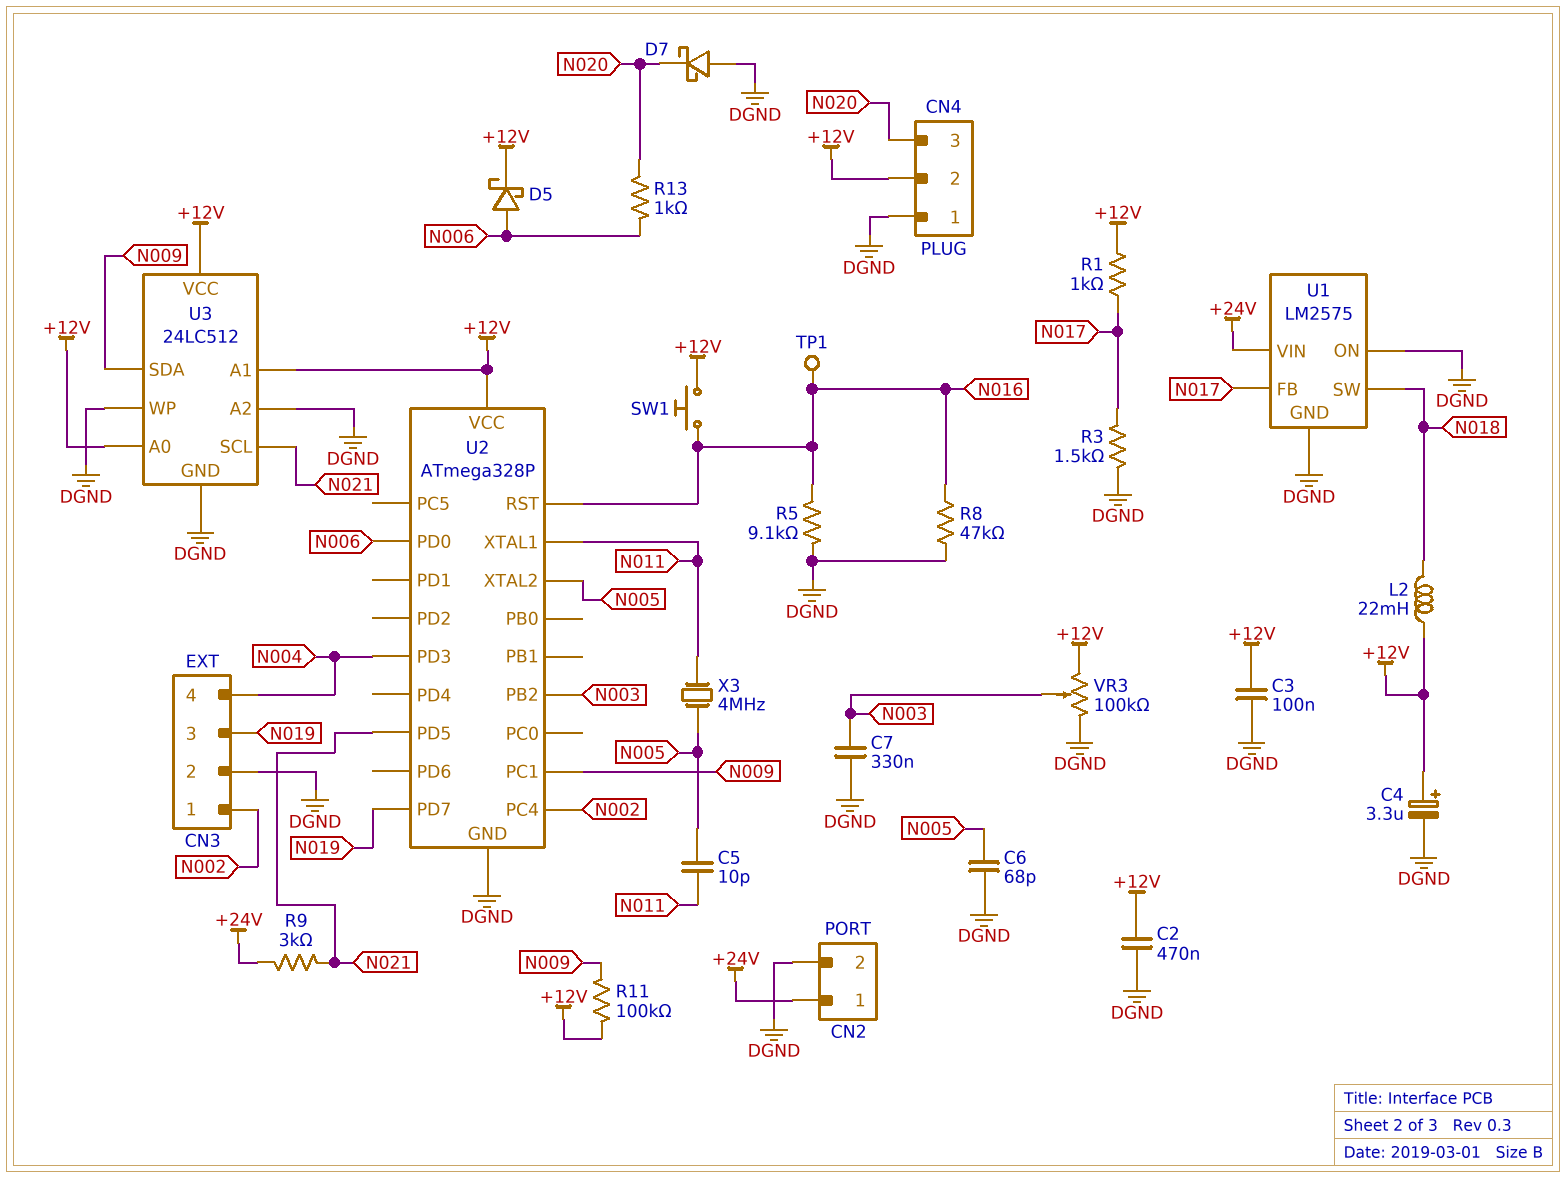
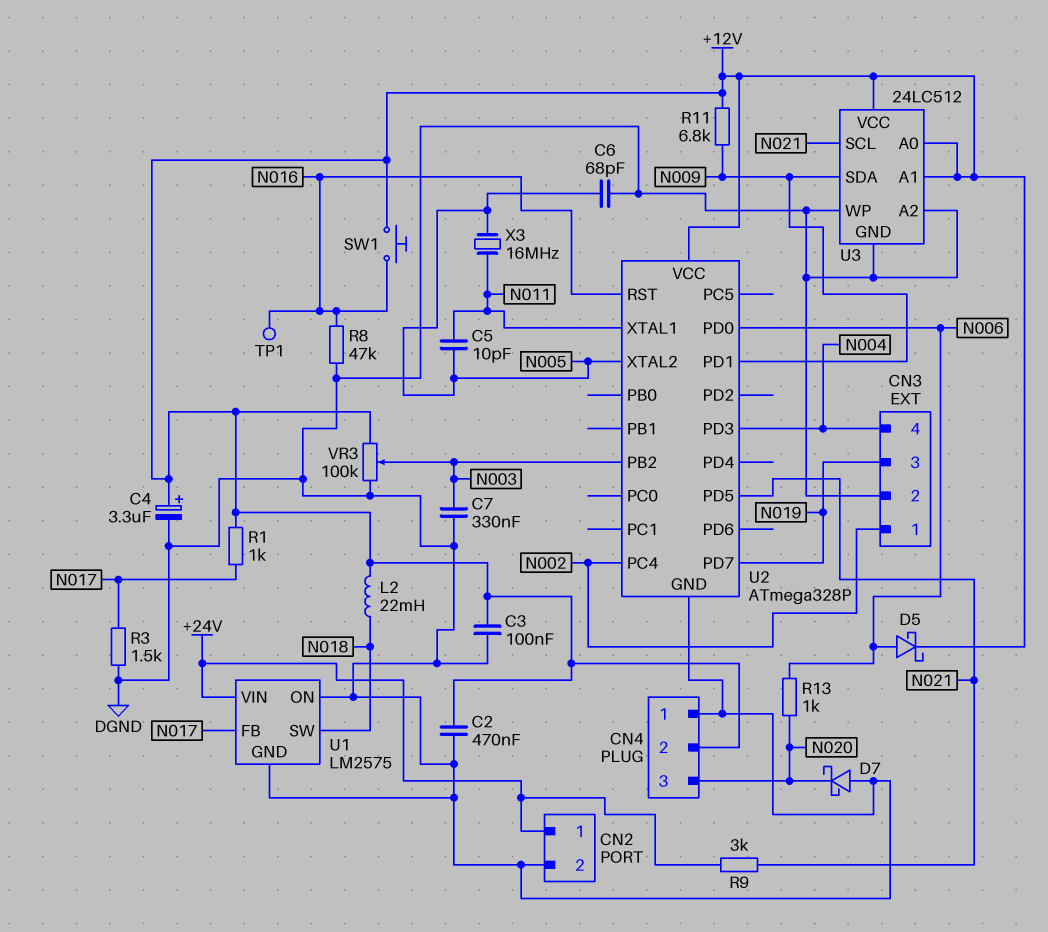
R5: 9.1k (DGND, N016) -> none
R11: 100k (+12V, N009) -> 6.8k (+12V, N009)
U2 pin PC1: N009 -> none
U2 pin PD1: none -> N009
X3: 4MHz (N005, N011) -> 16MHz (N005, N011)

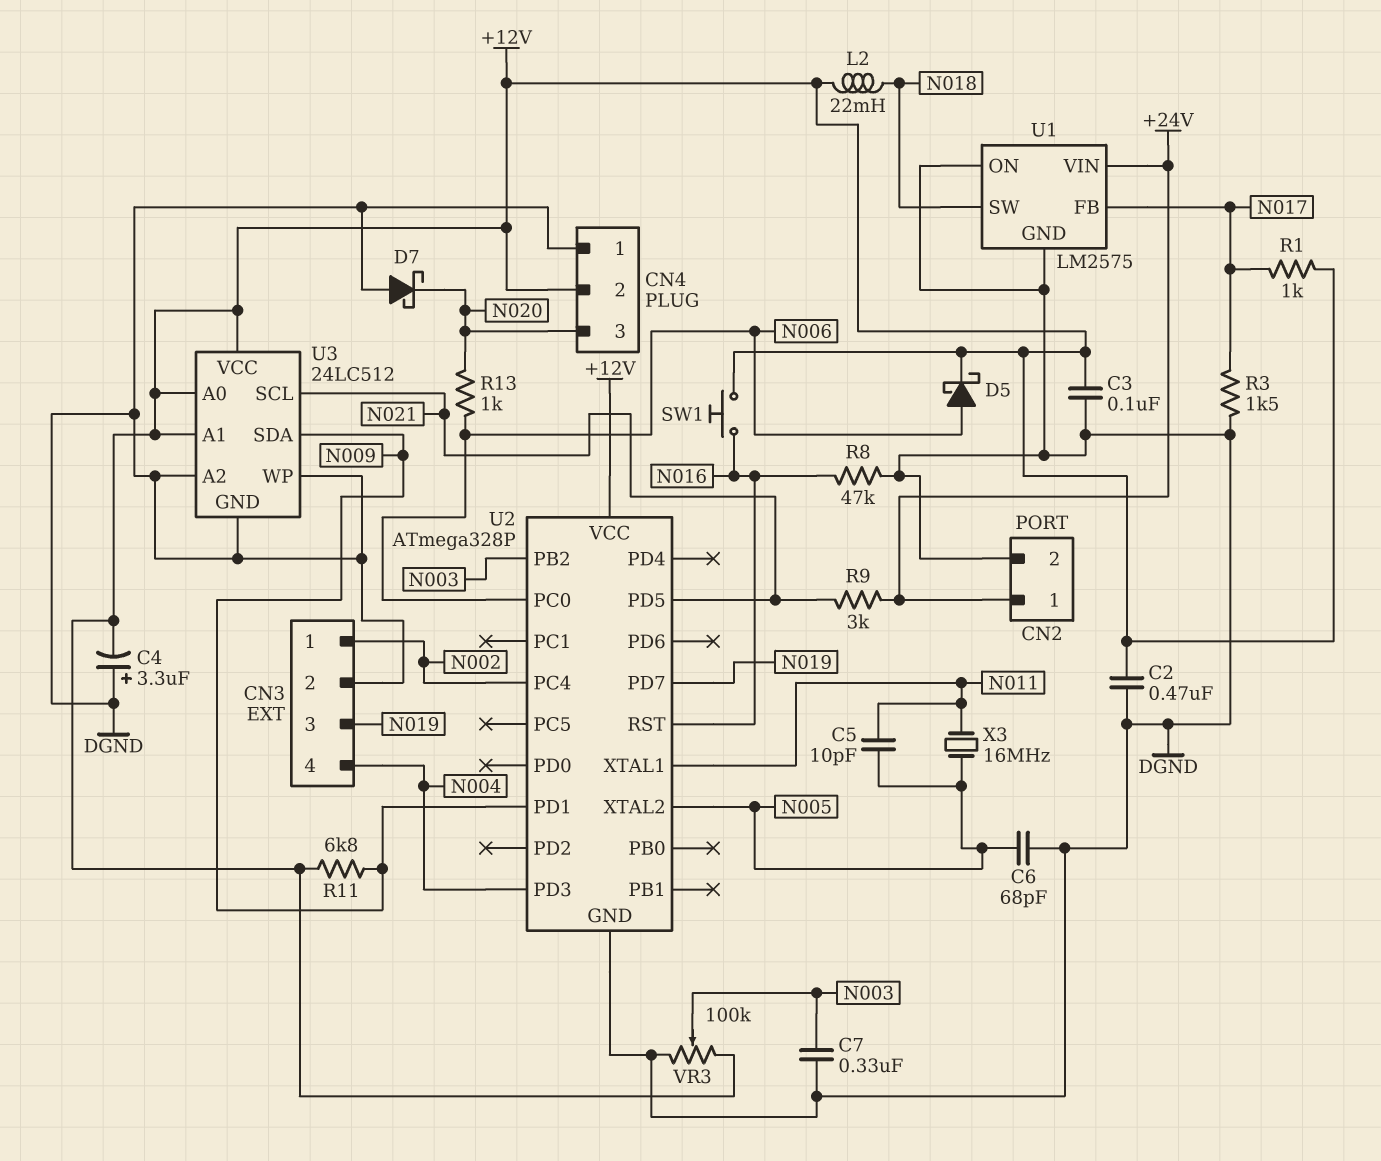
C4: 3.3uF (plus +12V, minus DGND) -> 3.3uF (plus DGND, minus +12V)
TP1: test point (N016) -> none
U2 pin PC0: none -> N006
U2 pin PD0: N006 -> none

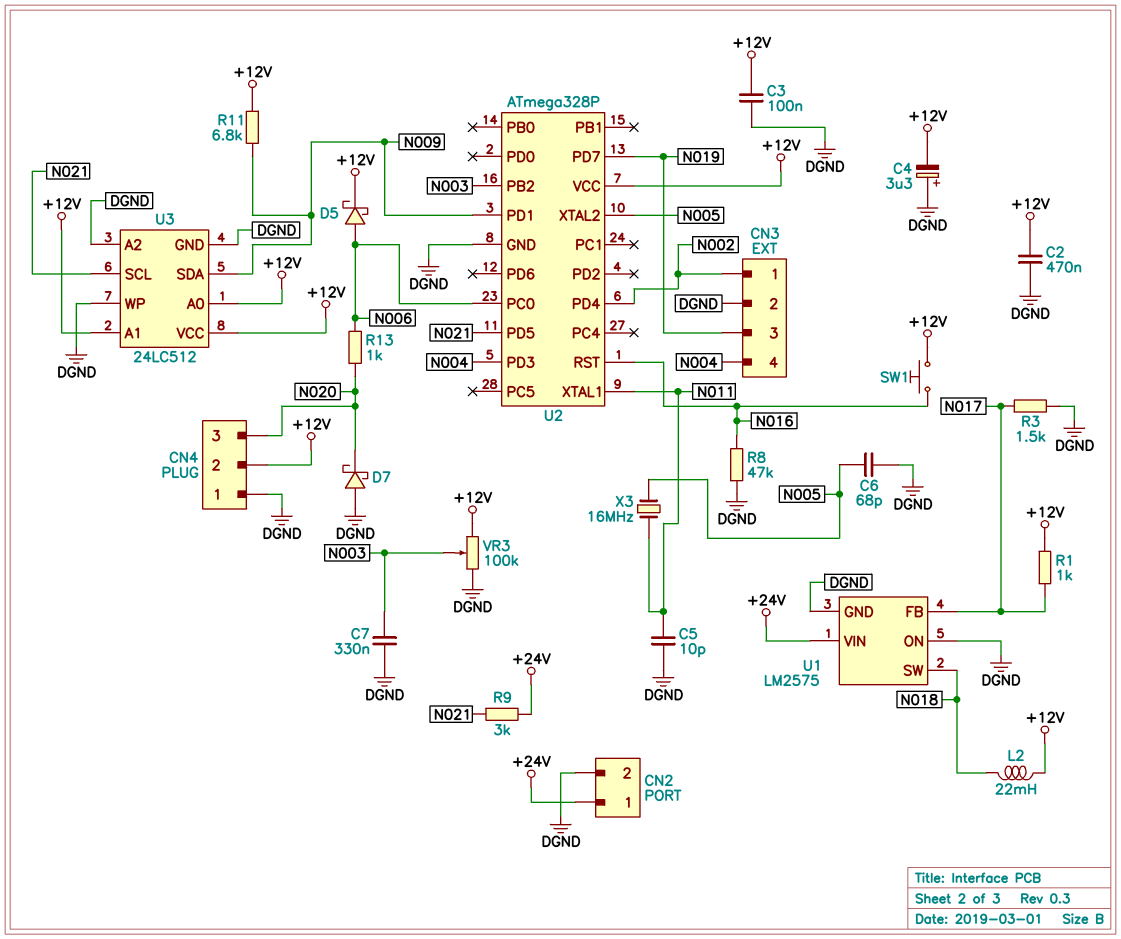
C5: 10pF (N005, N011) -> 10pF (DGND, N011)
U2 pin PC4: N002 -> none
U2 pin PD4: none -> N002

